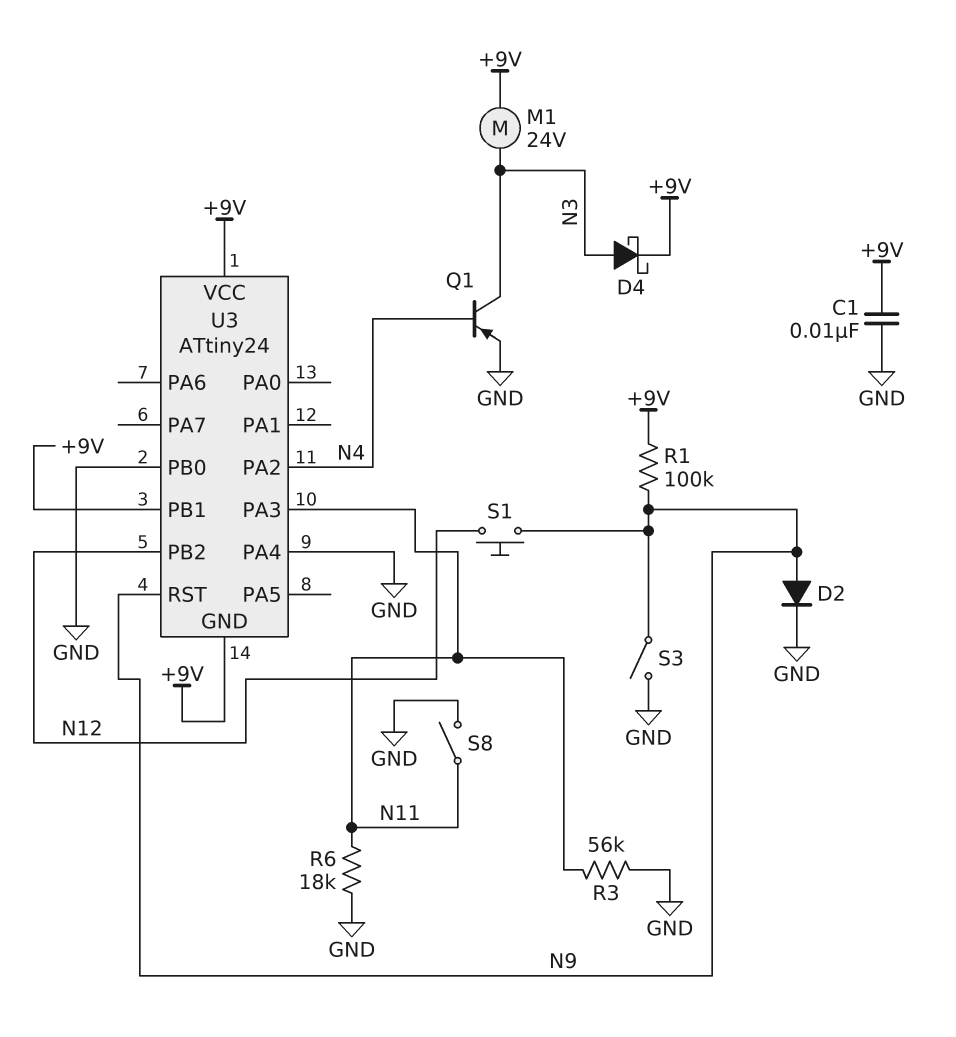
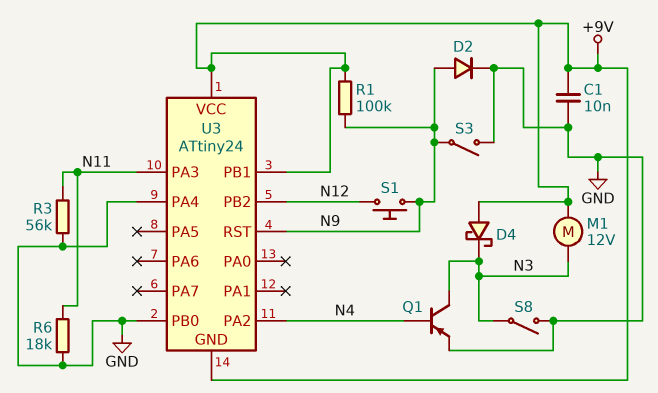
D4: schottky (A N3, K +9V) -> schottky (A +9V, K N3)
M1: motor 24V (+9V, N3) -> motor 12V (+9V, N3)
S8: switch (GND, N11) -> switch (GND, N3)

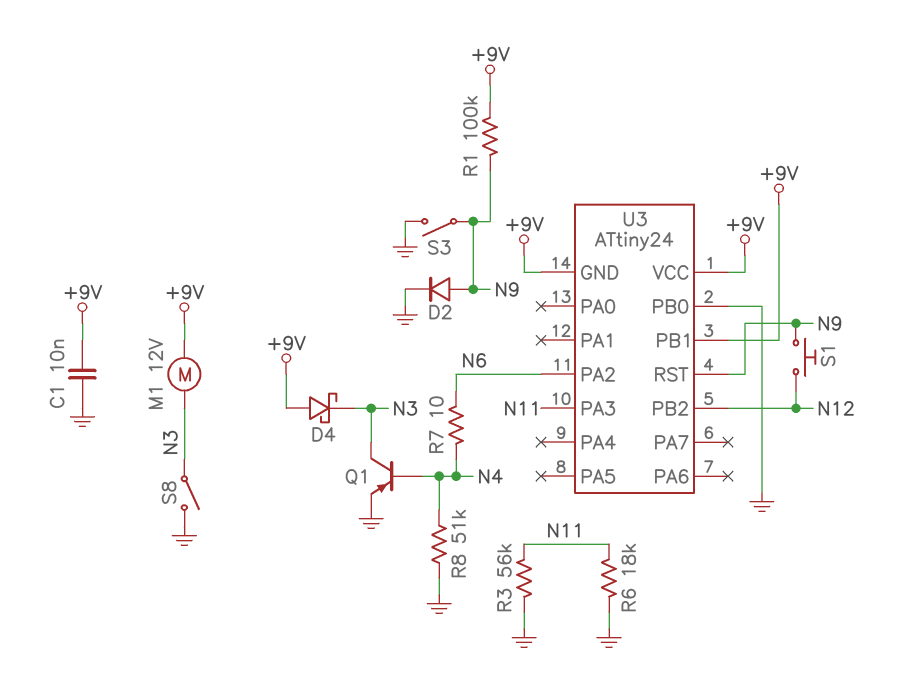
R7: none -> 10 (N4, N6)
R8: none -> 51k (GND, N4)
U3 pin PA2: N4 -> N6
U3 pin PA4: GND -> none

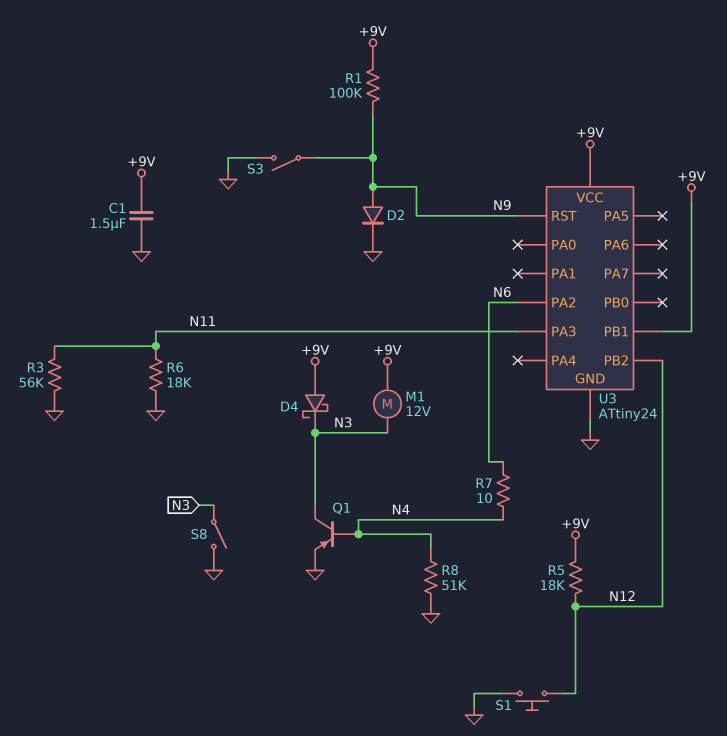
C1: 10nF (+9V, GND) -> 1.5uF (+9V, GND)
R5: none -> 18k (+9V, N12)
S1: button (N9, N12) -> button (GND, N12)
U3 pin GND: +9V -> GND
U3 pin PB0: GND -> none

